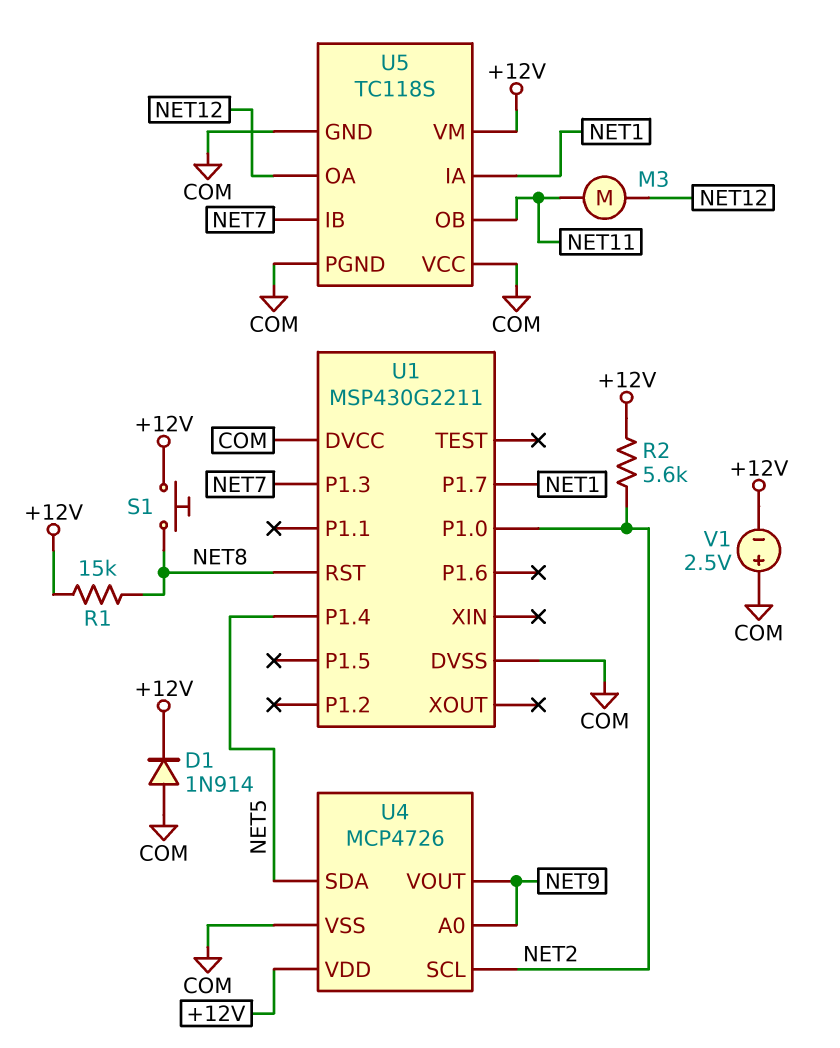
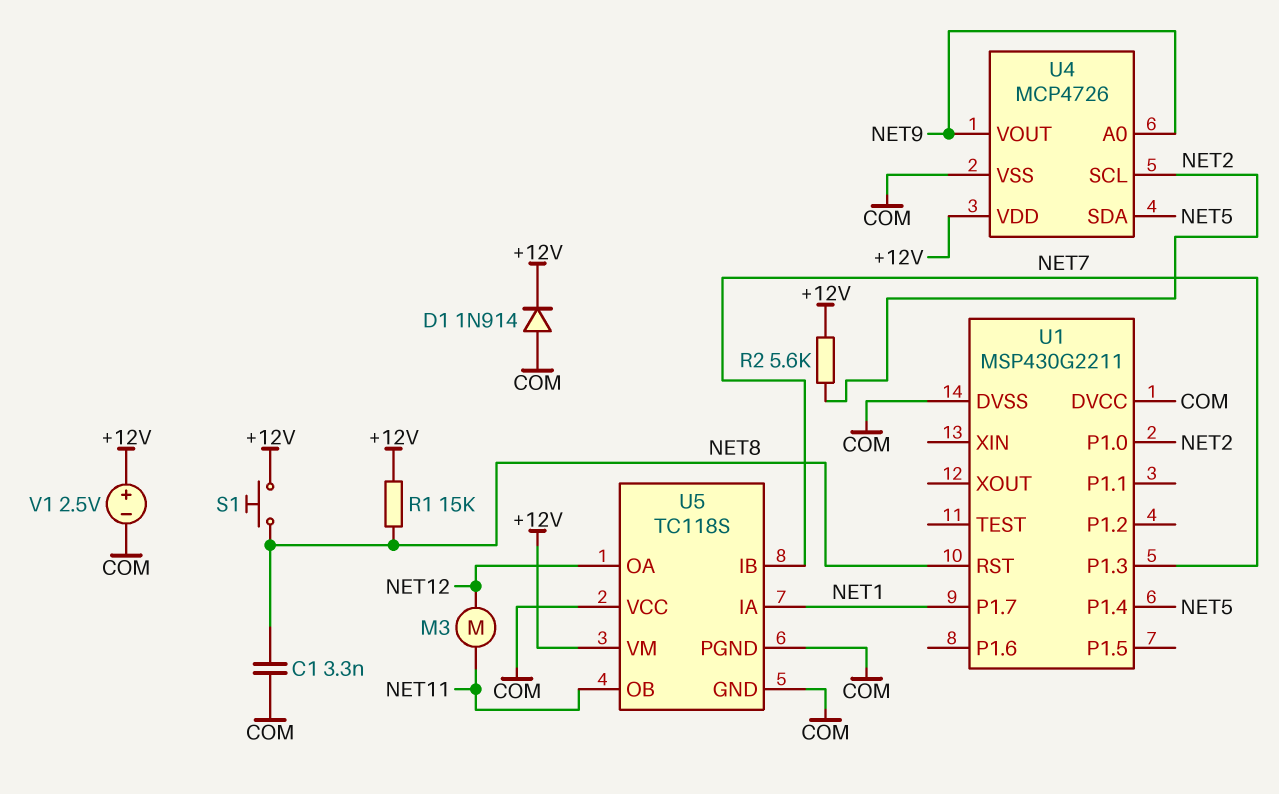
C1: none -> 3.3nF (COM, NET8)
V1: 2.5V (plus COM, minus +12V) -> 2.5V (plus +12V, minus COM)

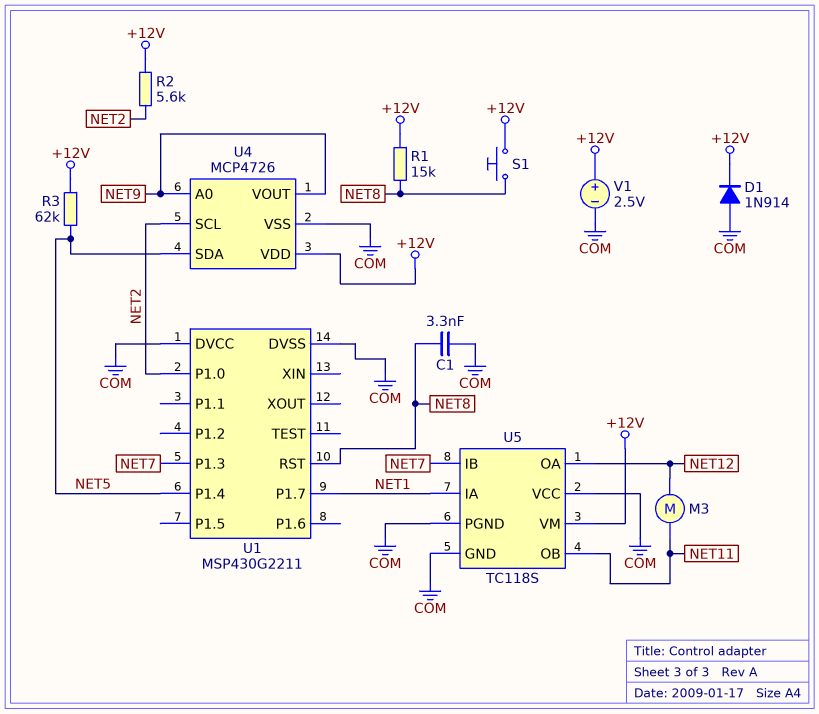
R3: none -> 62k (+12V, NET5)

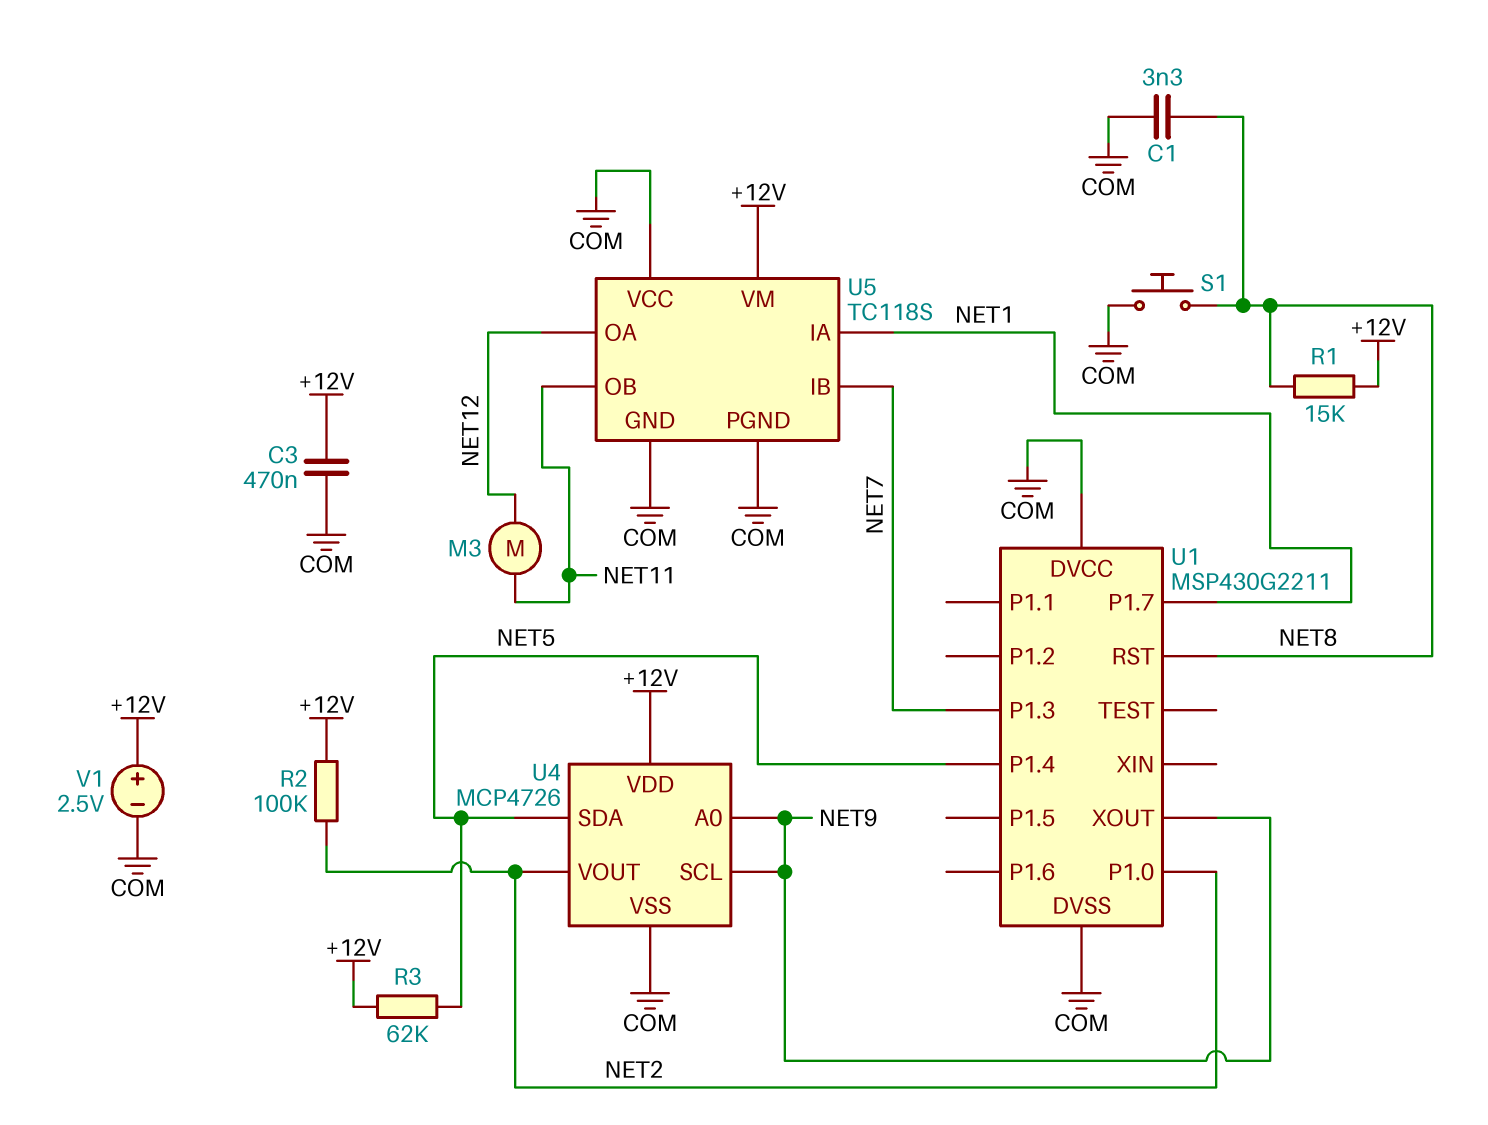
C3: none -> 470nF (+12V, COM)
D1: diode 1N914 (A COM, K +12V) -> none
R2: 5.6k (+12V, NET2) -> 100k (+12V, NET2)
S1: button (+12V, NET8) -> button (COM, NET8)
U1 pin XOUT: none -> NET9
U4 pin SCL: NET2 -> NET9
U4 pin VOUT: NET9 -> NET2

